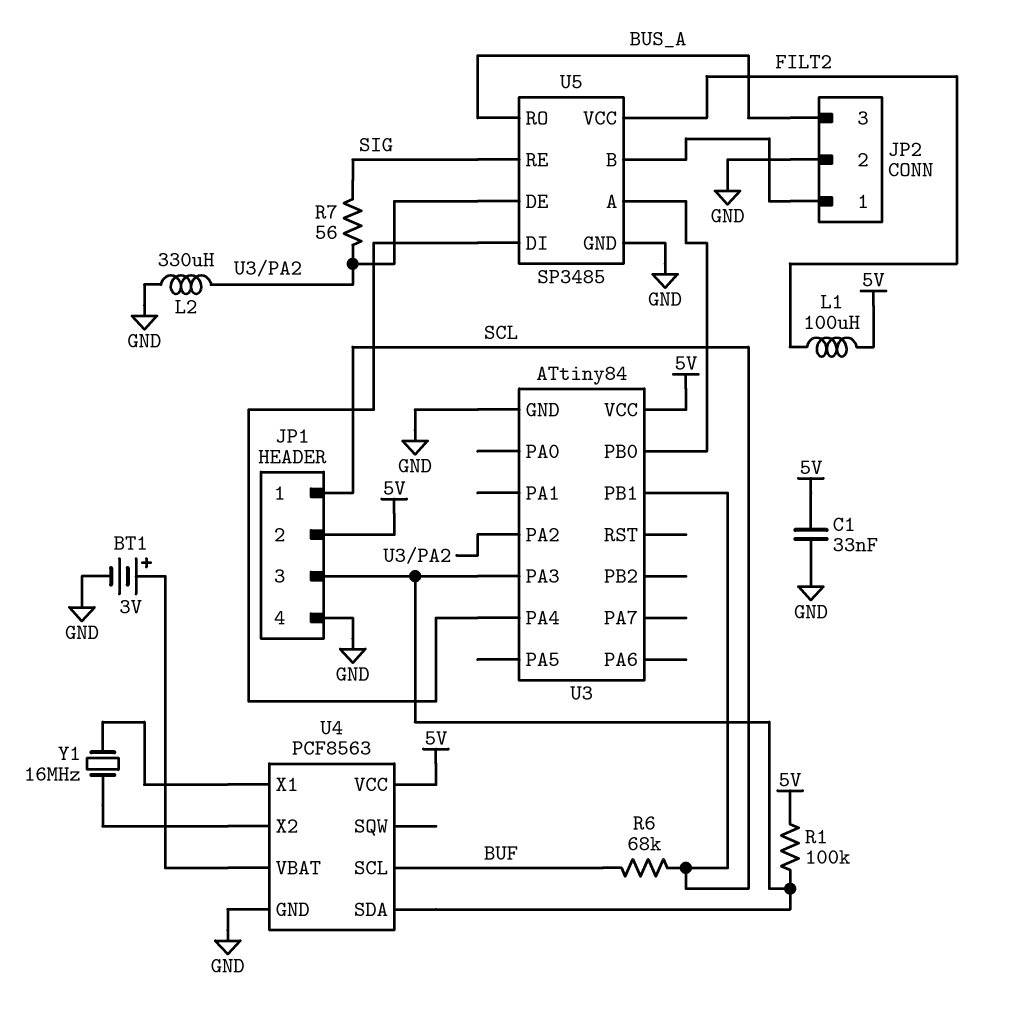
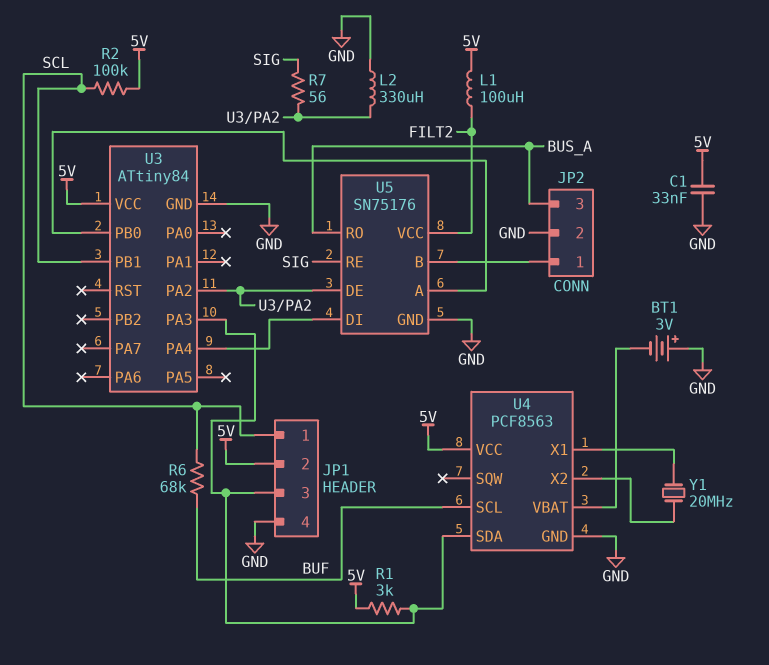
BT1: 3V (plus U4/VBAT, minus GND) -> 3V (plus GND, minus U4/VBAT)
R1: 100k (5V, JP1/3) -> 3k (5V, JP1/3)
R2: none -> 100k (5V, SCL)
U5: SP3485 -> SN75176
Y1: 16MHz (U4/X1, U4/X2) -> 20MHz (U4/X1, U4/X2)

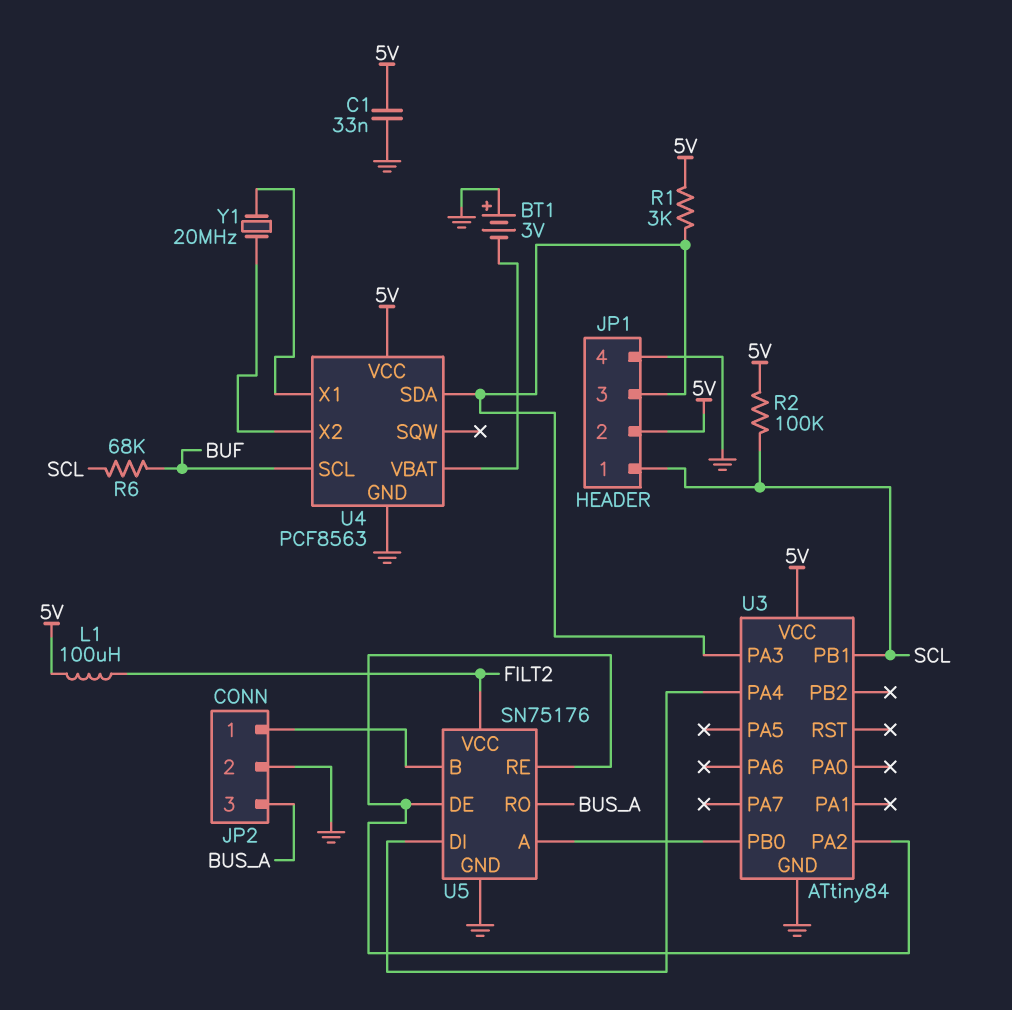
L2: 330uH (GND, U3/PA2) -> none
R7: 56 (SIG, U3/PA2) -> none
U5 pin RE: SIG -> U3/PA2

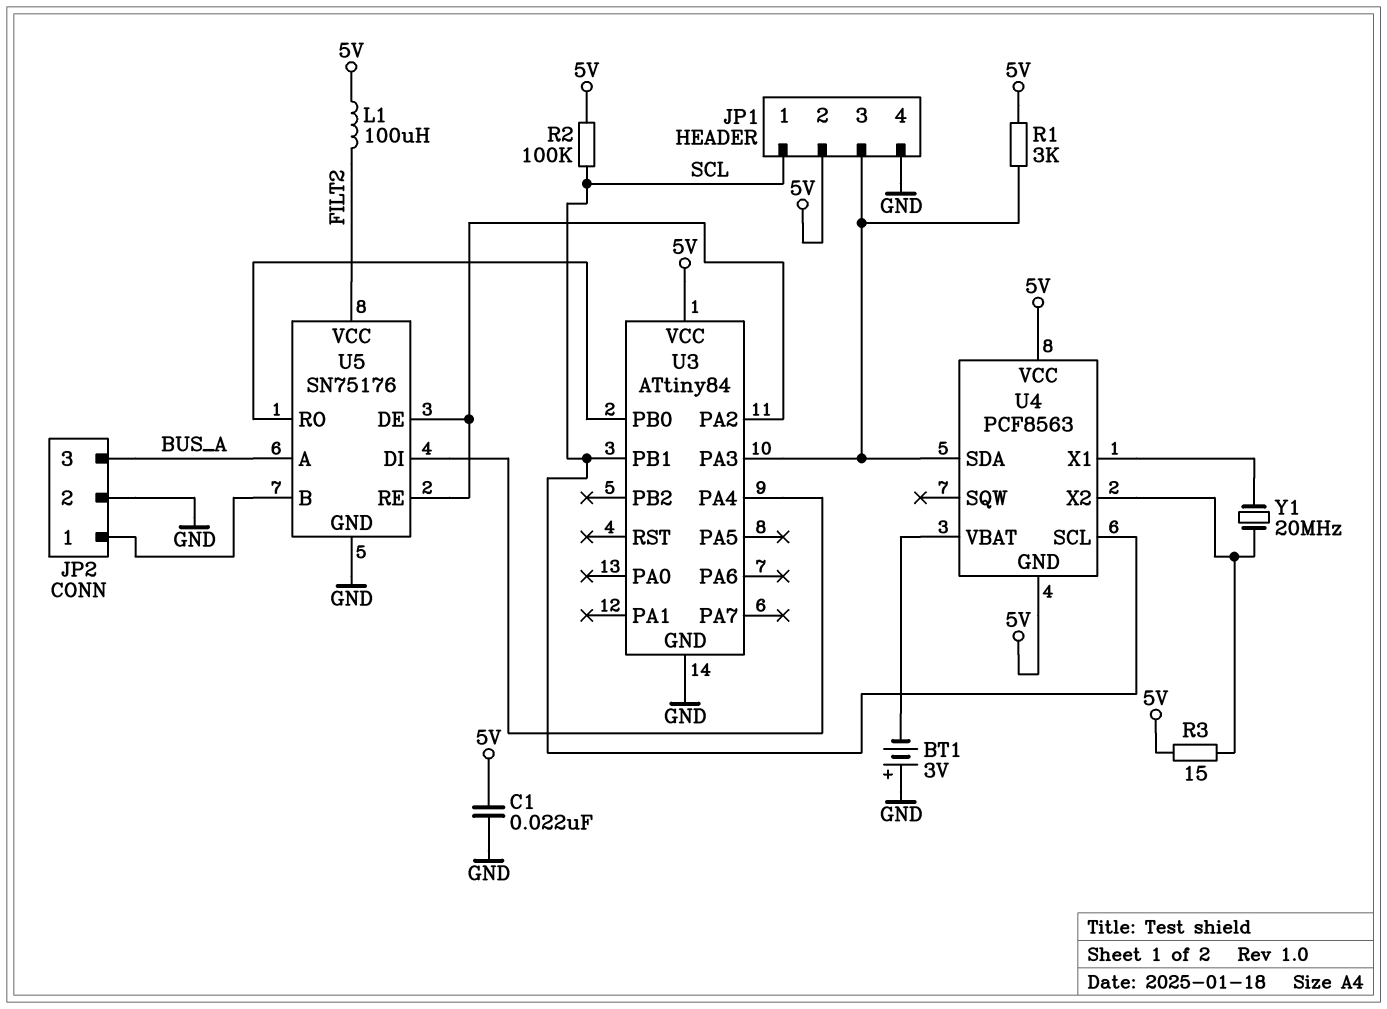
C1: 33nF (5V, GND) -> 22nF (5V, GND)
R3: none -> 15 (5V, U4/X2)
R6: 68k (BUF, SCL) -> none
U4 pin GND: GND -> 5V
U4 pin SCL: BUF -> SCL
U5 pin A: U3/PB0 -> BUS_A
U5 pin RO: BUS_A -> U3/PB0

